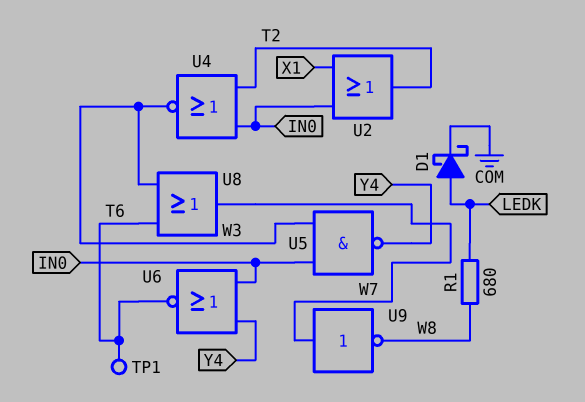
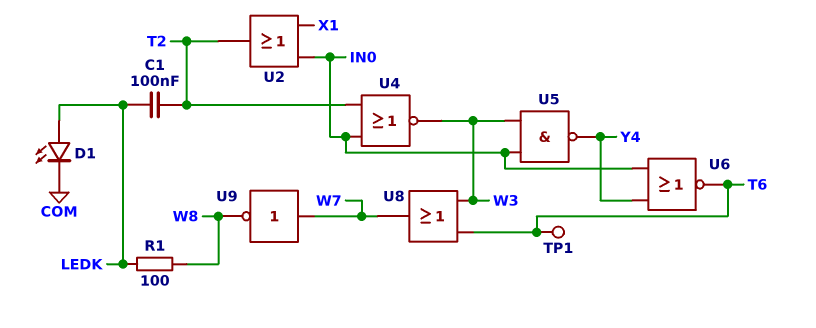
C1: none -> 100nF (LEDK, T2)
D1: schottky (A LEDK, K COM) -> LED (A LEDK, K COM)
R1: 680 (LEDK, W8) -> 100 (LEDK, W8)

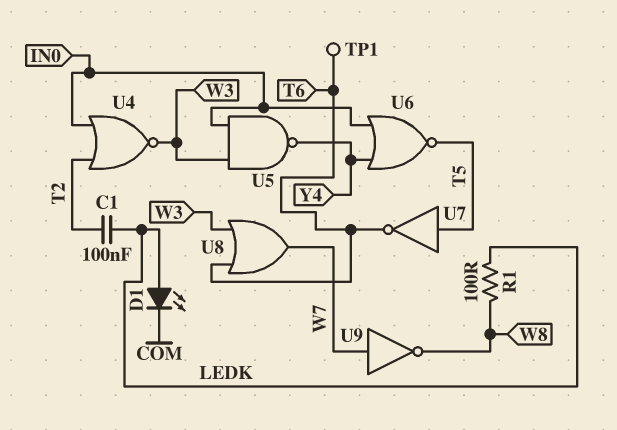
U2: OR (in IN0, in X1, out T2) -> none
U6: NOR (in IN0, in Y4, out T6) -> NOR (in IN0, in Y4, out T5)
U7: none -> NOT (in T5, out T6)

